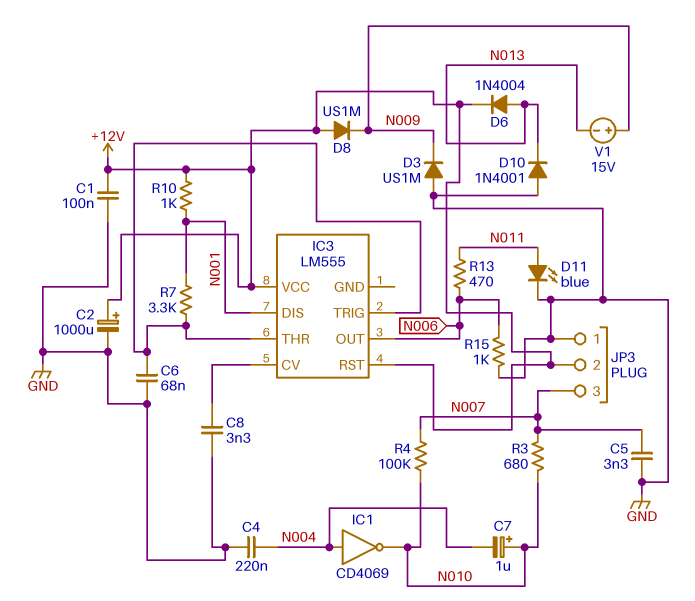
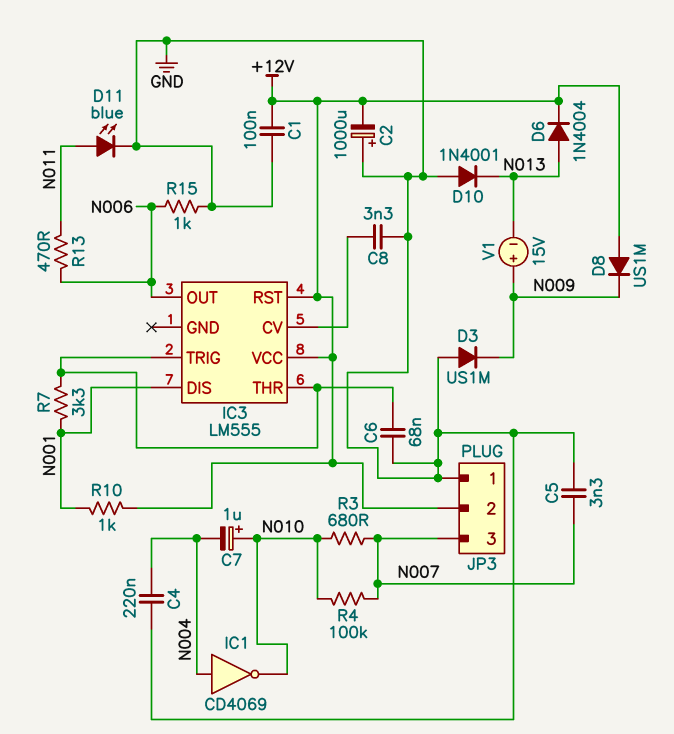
C2: 1000uF (plus +12V, minus GND) -> 1000uF (plus GND, minus +12V)

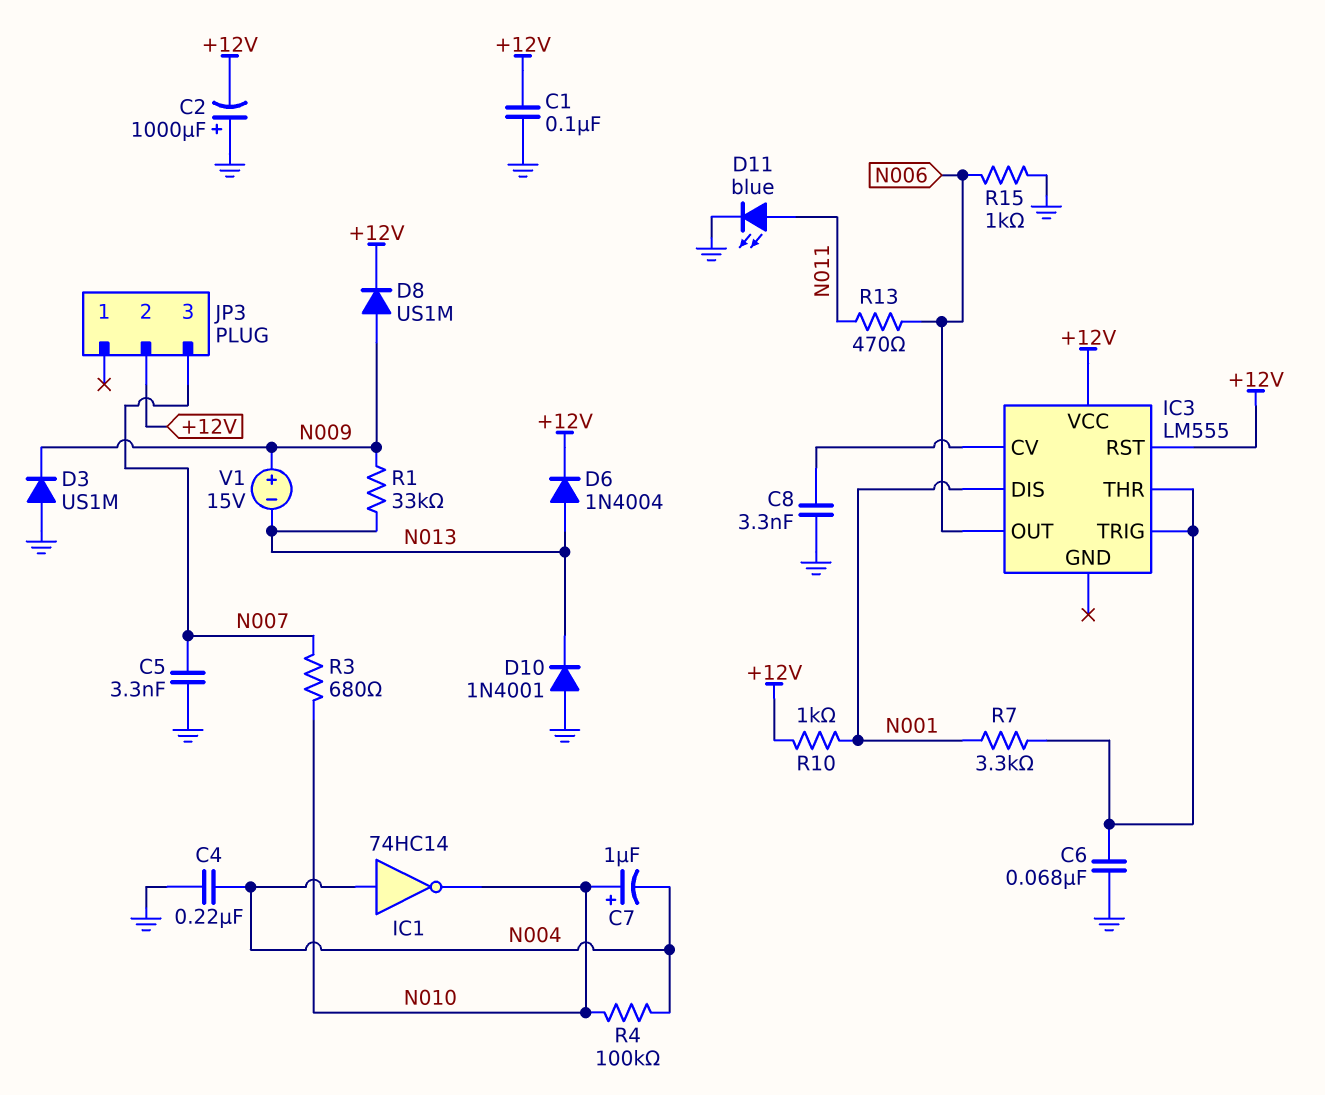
D8: diode US1M (A +12V, K N009) -> diode US1M (A N009, K +12V)
IC1: NOT CD4069 (in N004, out N010) -> NOT 74HC14 (in N004, out N010)
JP3 pin 1: GND -> none
R1: none -> 33k (N009, N013)
R4: 100k (N007, N010) -> 100k (N004, N010)

